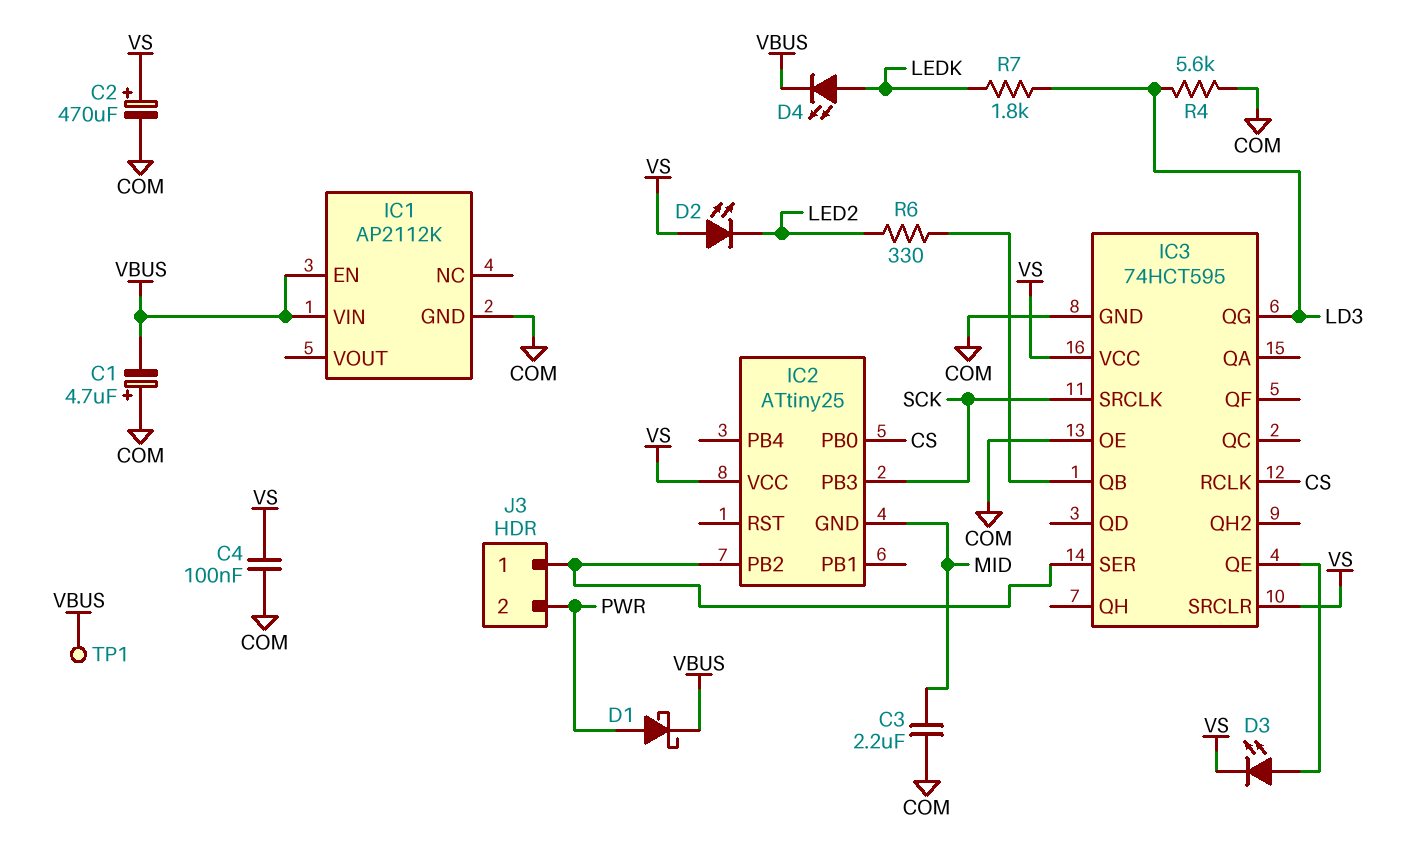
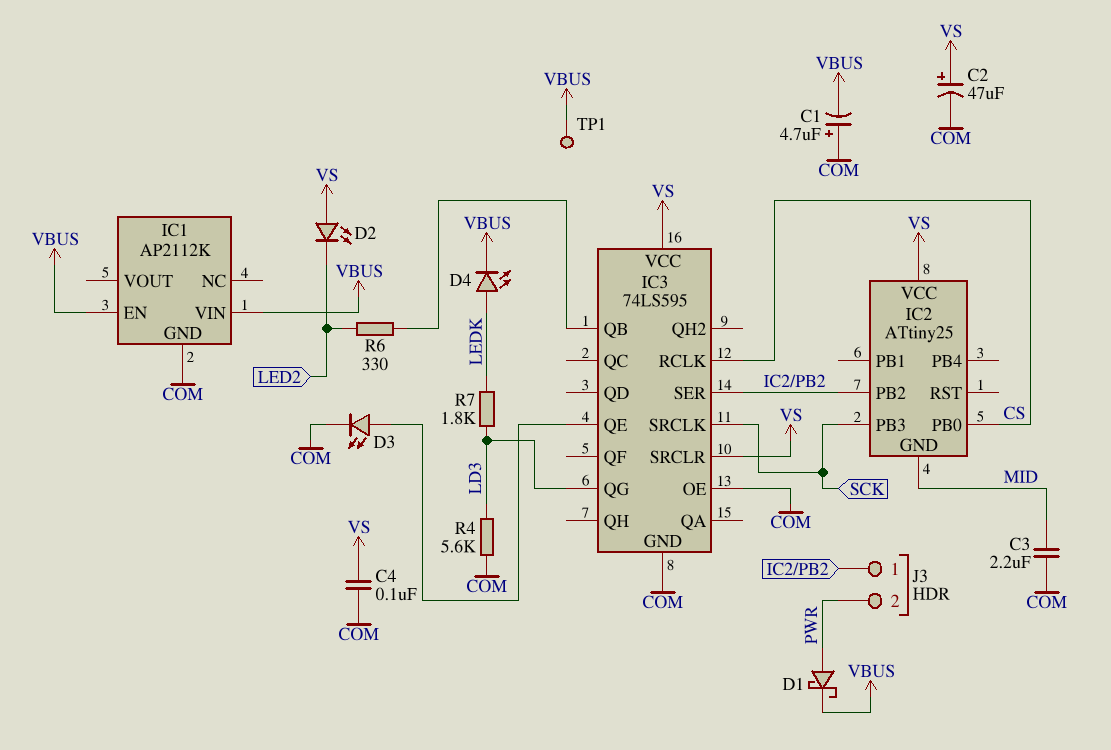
C2: 470uF (plus VS, minus COM) -> 47uF (plus VS, minus COM)
D3: LED (A IC3/QE, K VS) -> LED (A IC3/QE, K COM)
IC3: 74HCT595 -> 74LS595

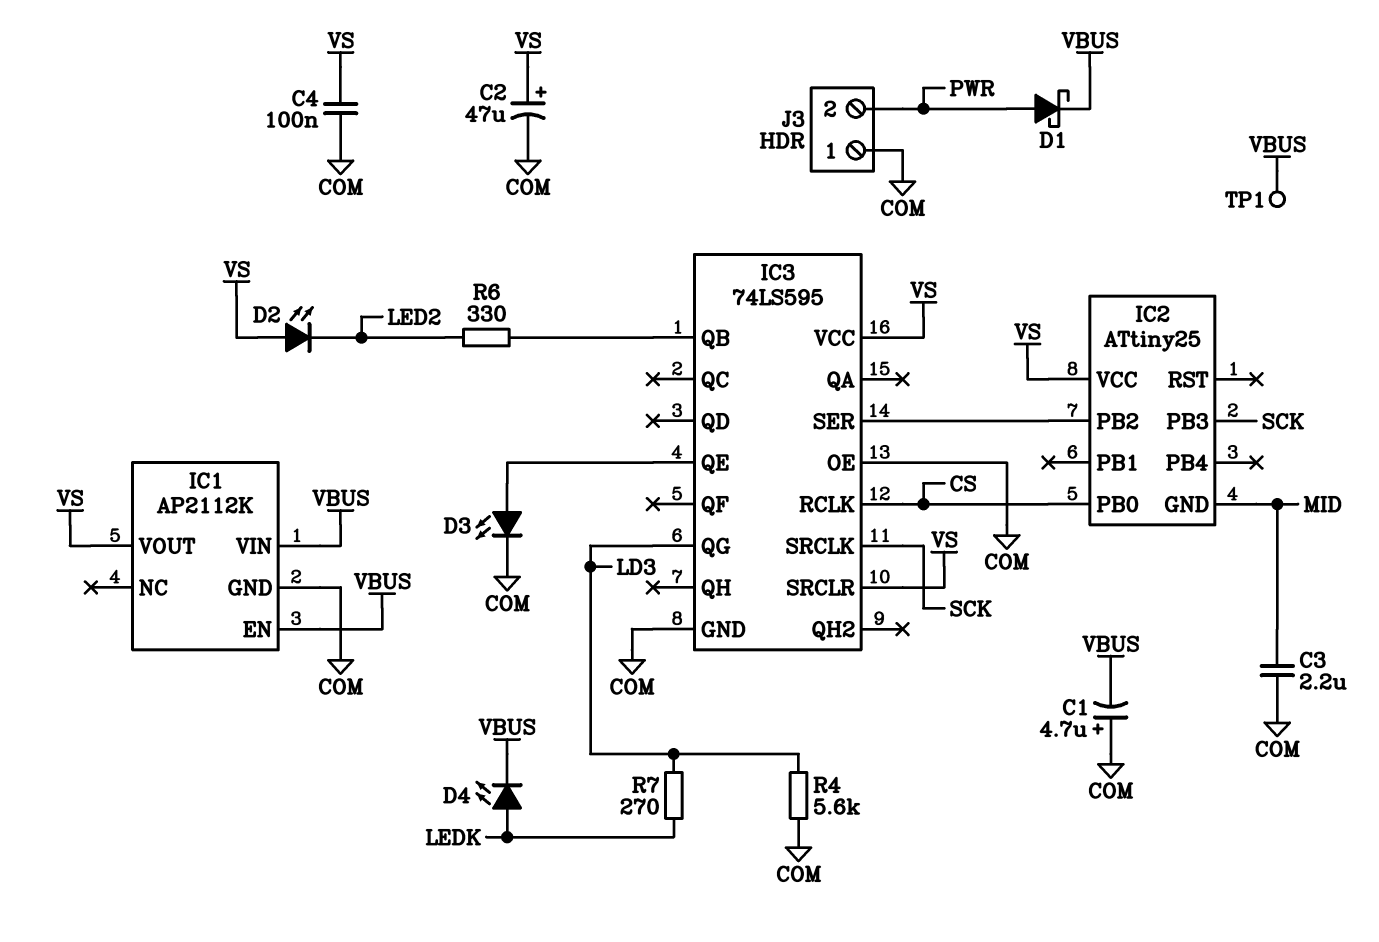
IC1 pin VOUT: none -> VS
J3 pin 1: IC2/PB2 -> COM
R7: 1.8k (LD3, LEDK) -> 270 (LD3, LEDK)

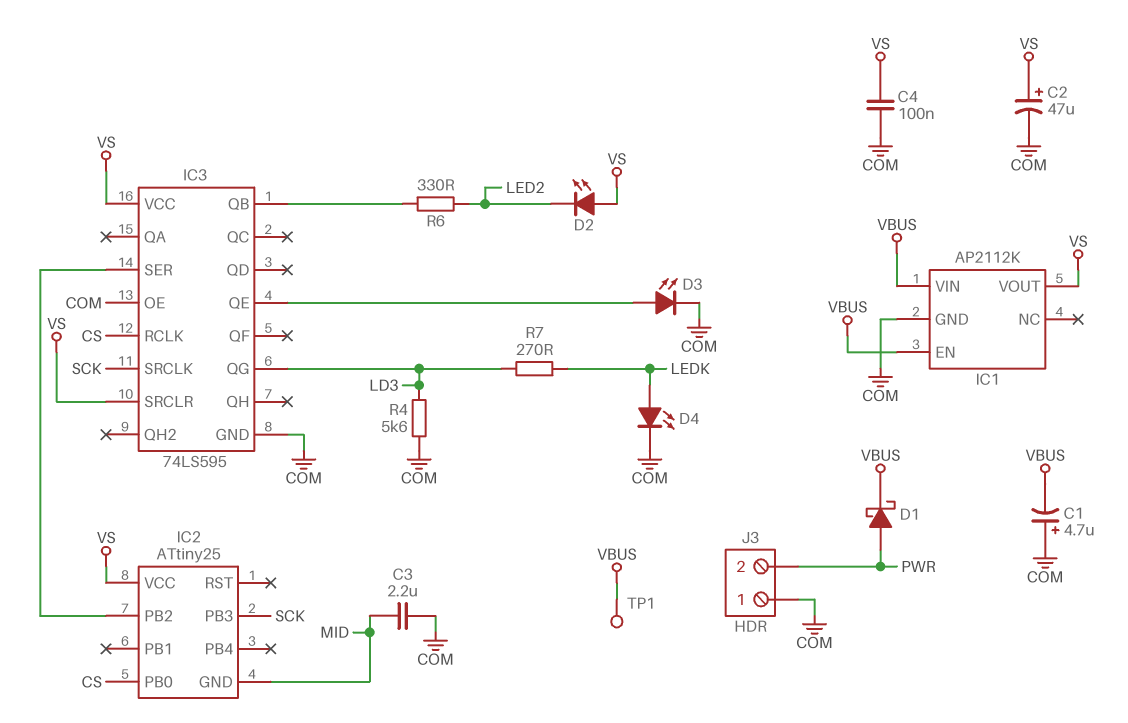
D4: LED (A LEDK, K VBUS) -> LED (A LEDK, K COM)

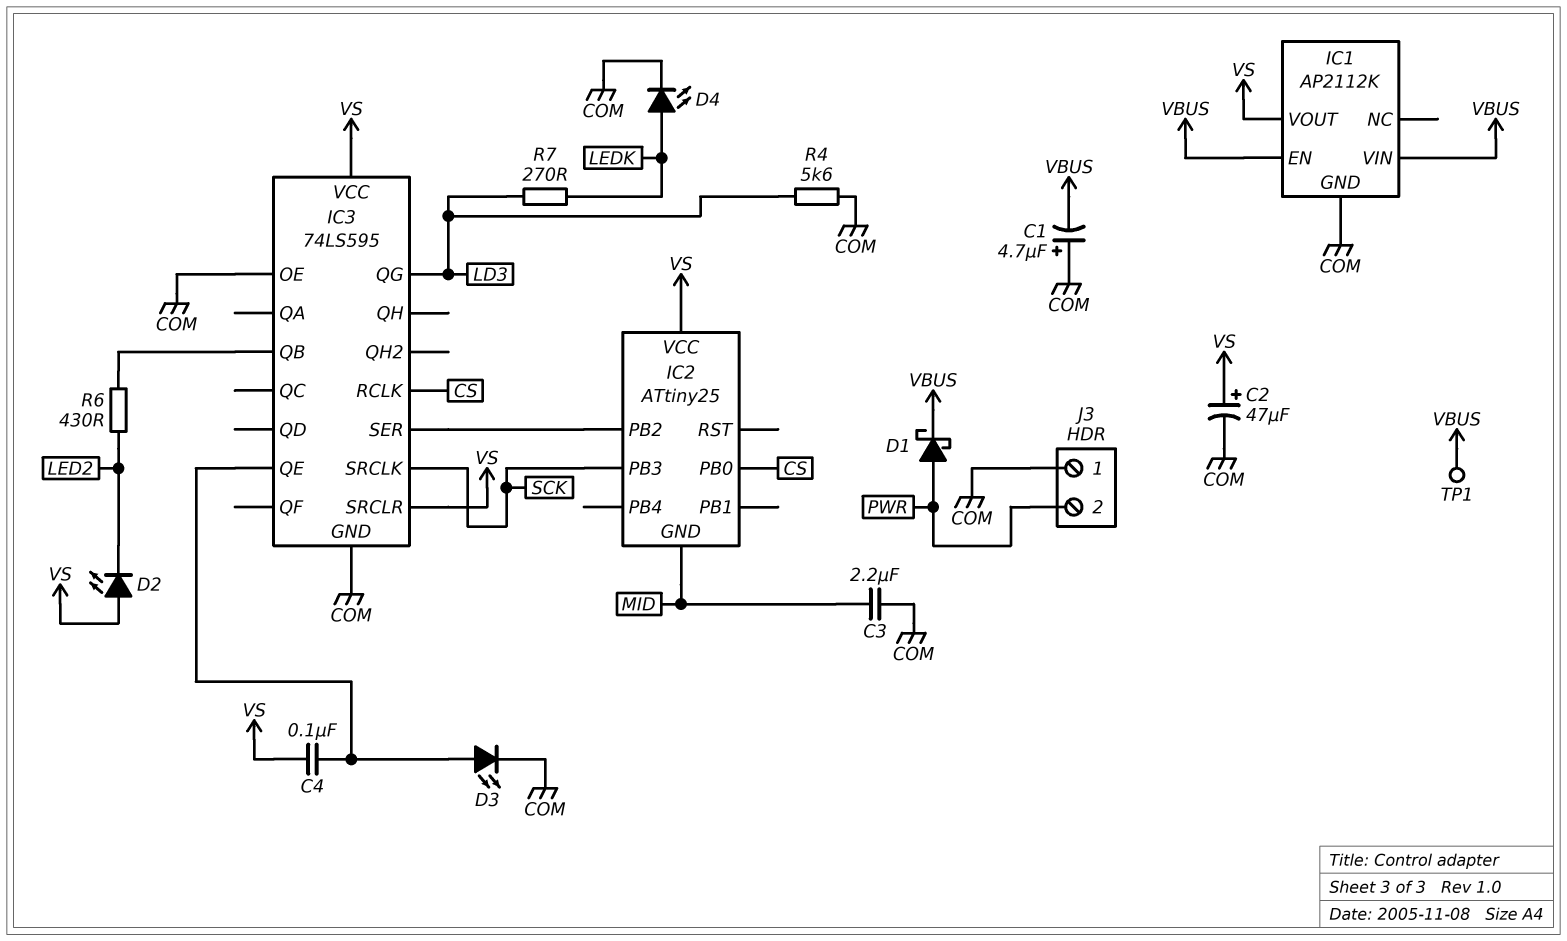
C4: 100nF (COM, VS) -> 100nF (IC3/QE, VS)
R6: 330 (IC3/QB, LED2) -> 430 (IC3/QB, LED2)

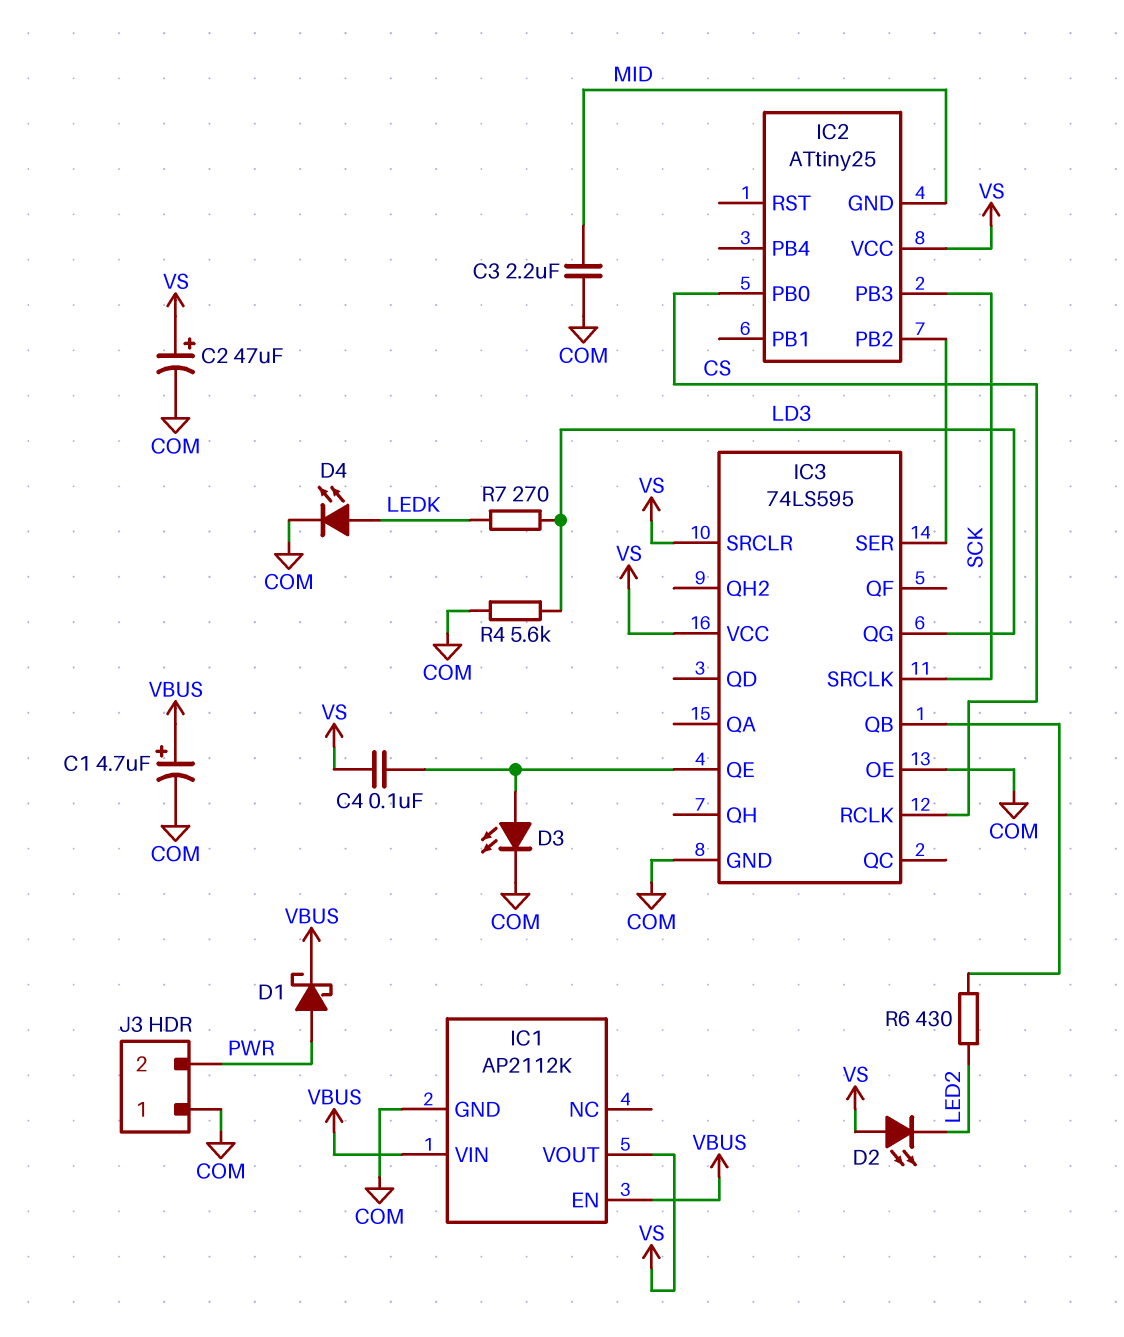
C1: 4.7uF (plus COM, minus VBUS) -> 4.7uF (plus VBUS, minus COM)
TP1: test point (VBUS) -> none

